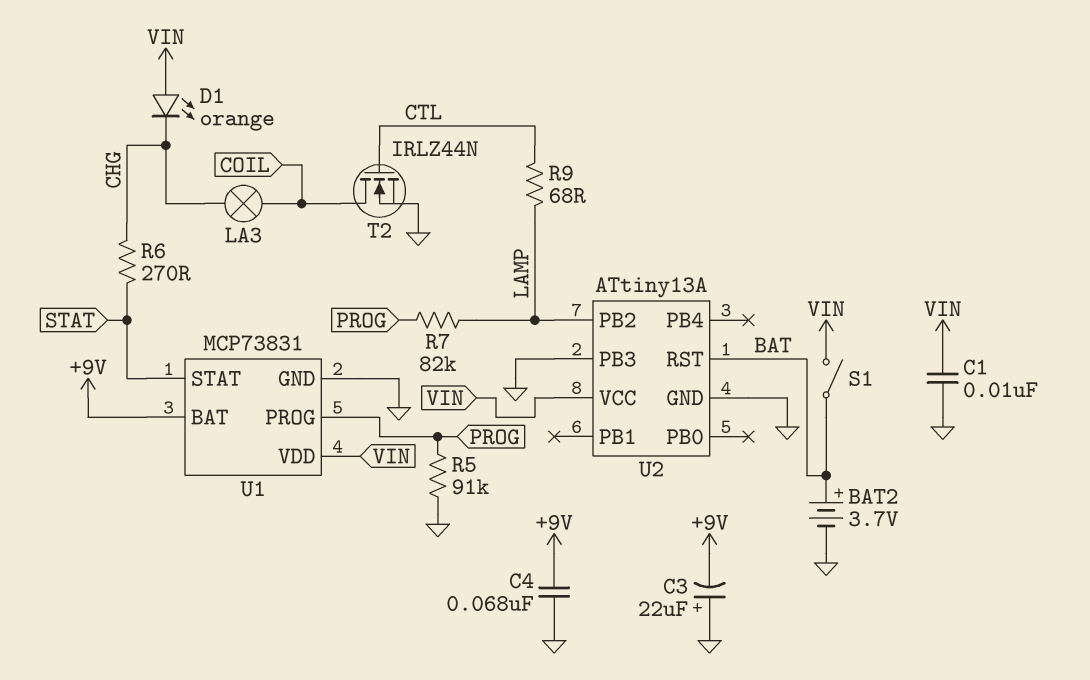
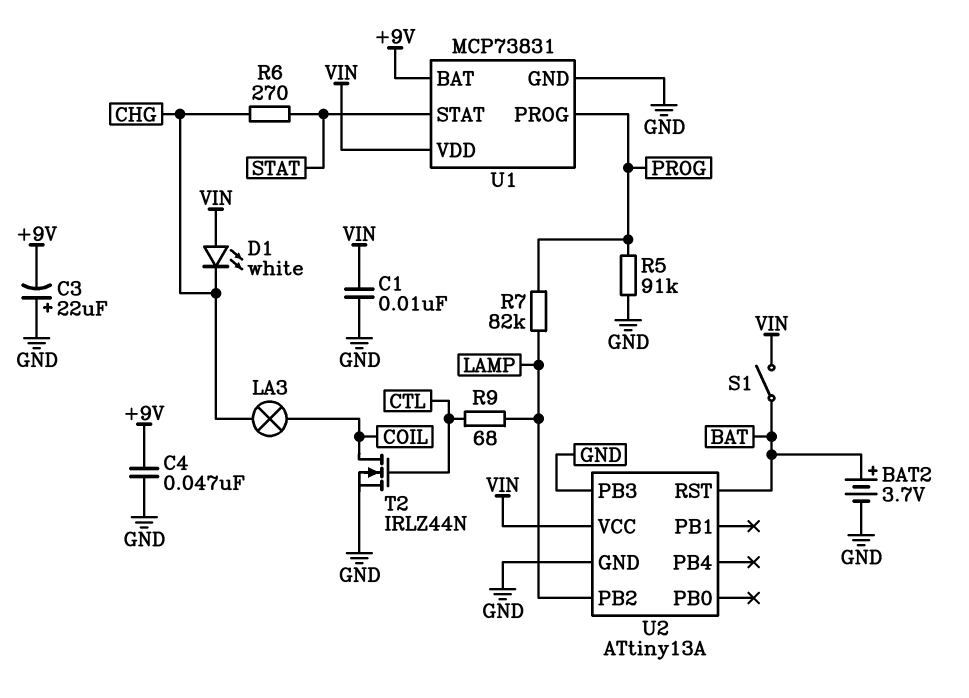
C4: 68nF (+9V, GND) -> 47nF (+9V, GND)
D1: LED orange (A VIN, K CHG) -> LED white (A VIN, K CHG)

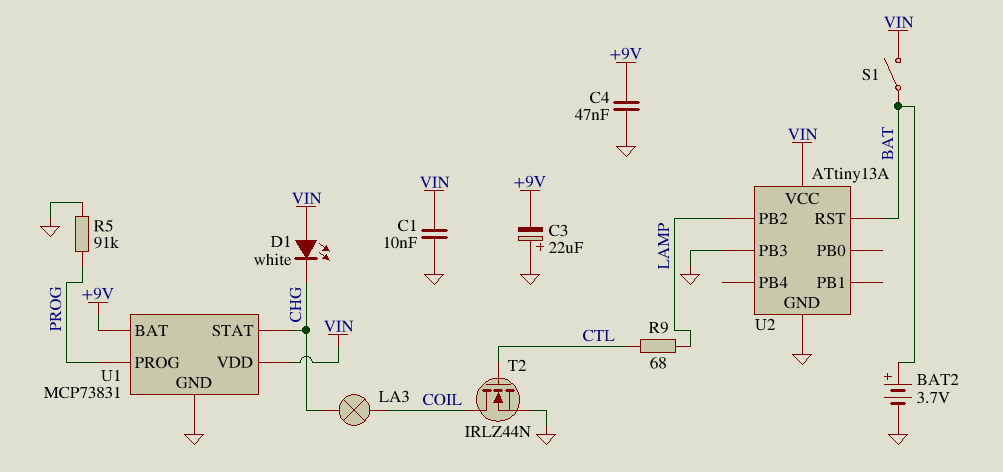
R6: 270 (CHG, STAT) -> none
R7: 82k (LAMP, PROG) -> none
U1 pin STAT: STAT -> CHG

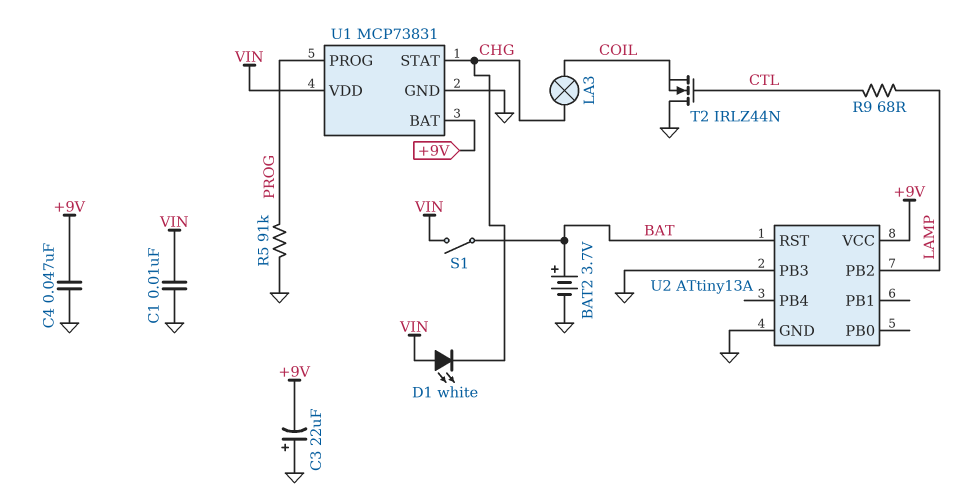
T2: NMOS IRLZ44N (G CTL, D COIL, S GND) -> NMOS IRLZ44N (G CTL, D GND, S COIL)
U2 pin VCC: VIN -> +9V

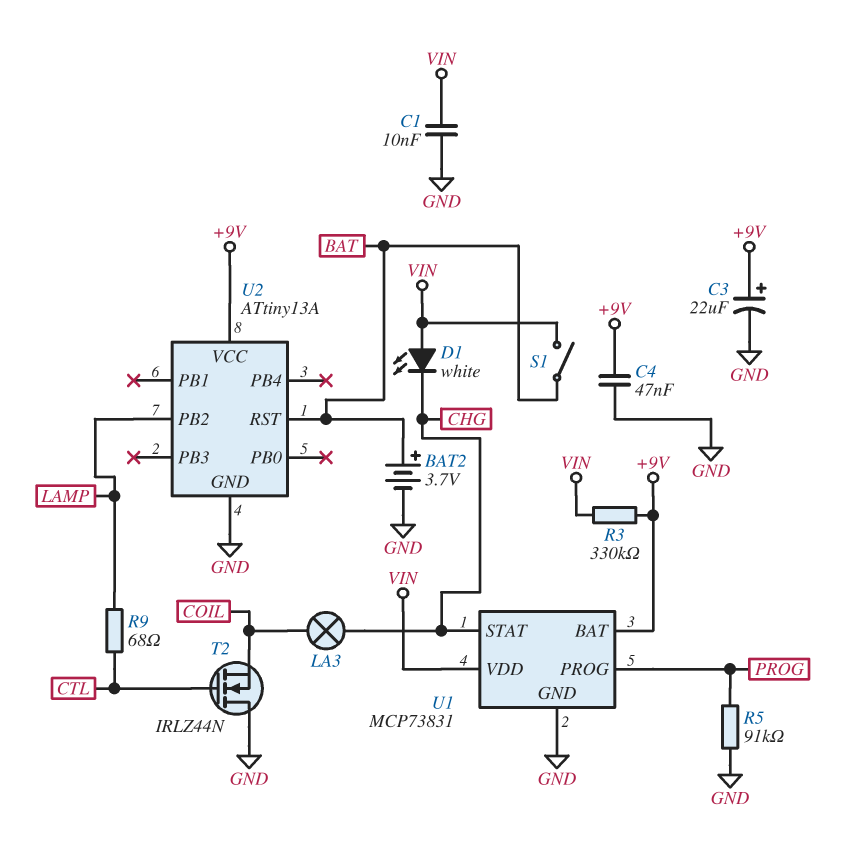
C3: 22uF (plus GND, minus +9V) -> 22uF (plus +9V, minus GND)
R3: none -> 330k (+9V, VIN)
U2 pin PB3: GND -> none

